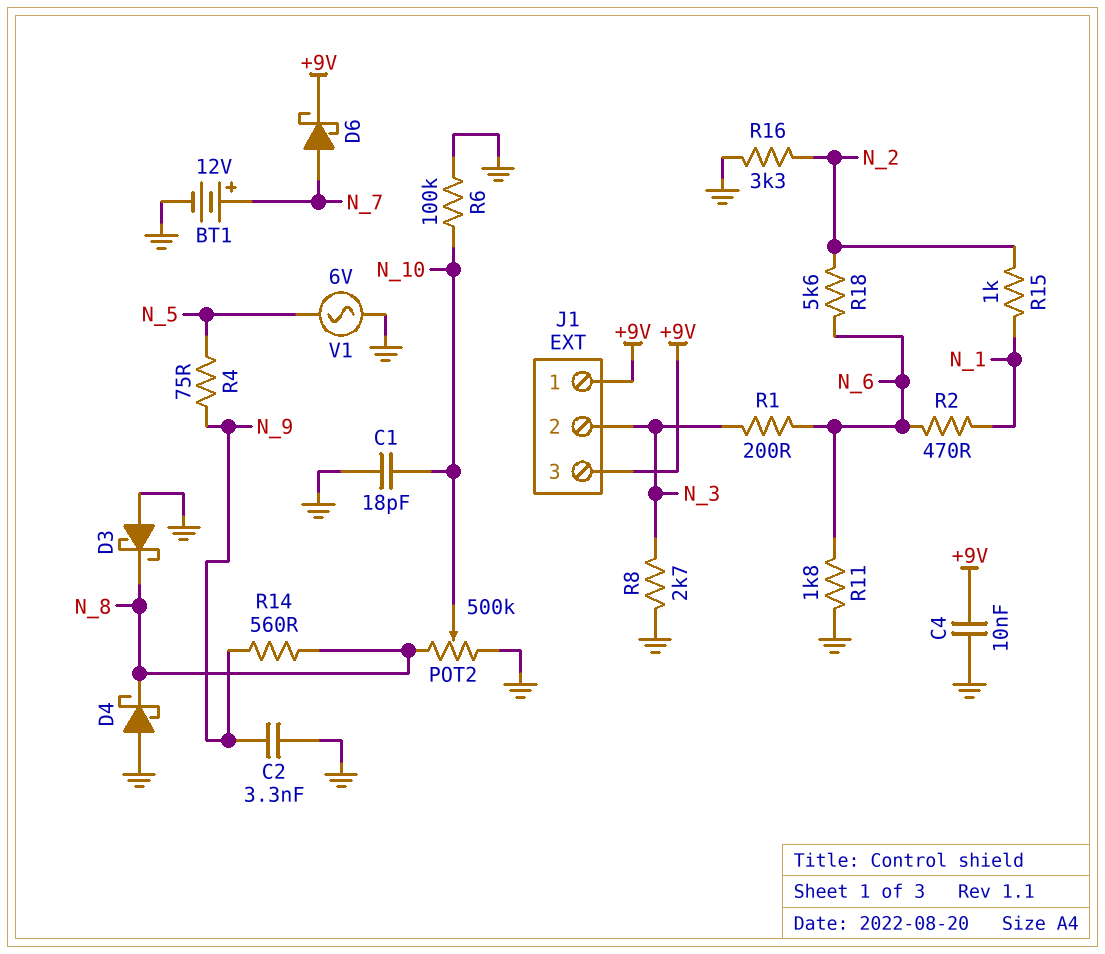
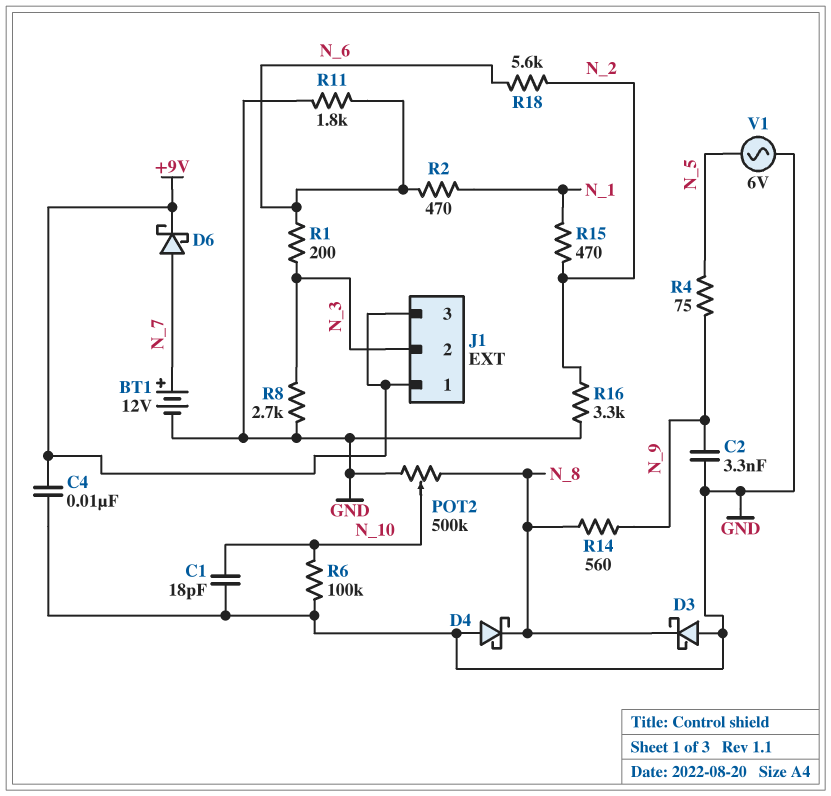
R15: 1k (N_1, N_2) -> 470 (N_1, N_2)

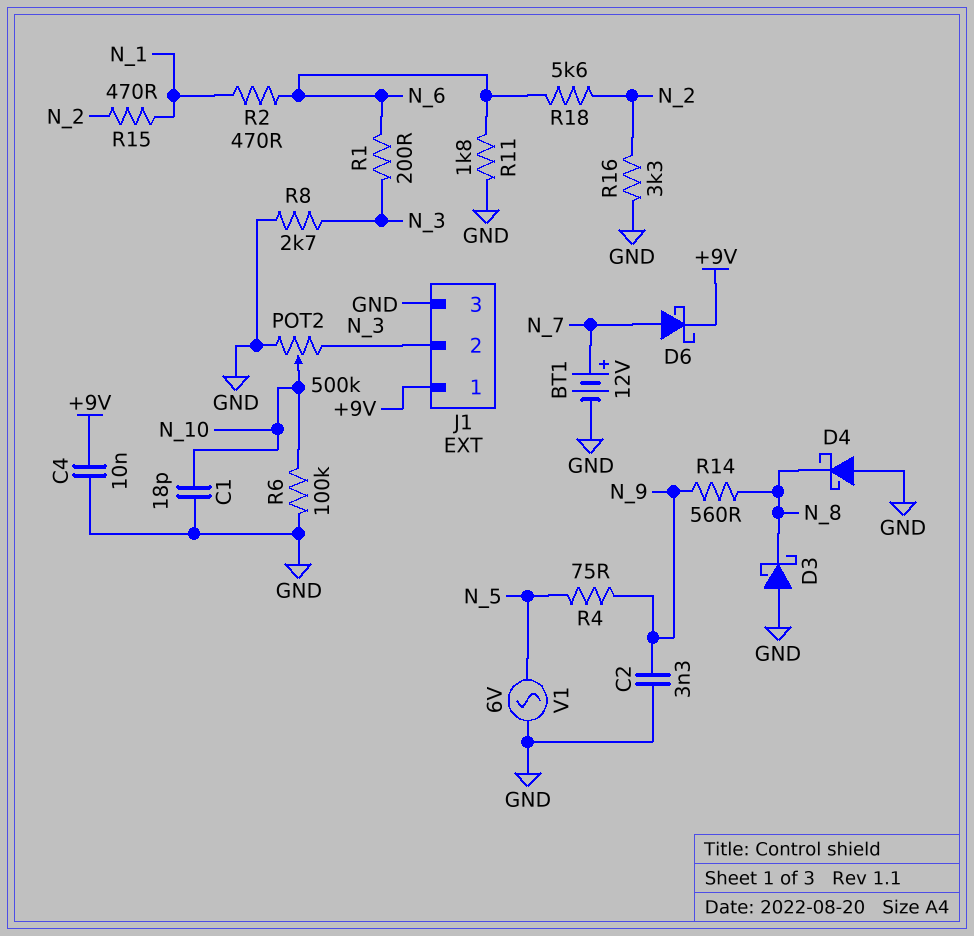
J1 pin 3: +9V -> GND
POT2: 500k (GND, N_8, wiper N_10) -> 500k (GND, N_3, wiper N_10)

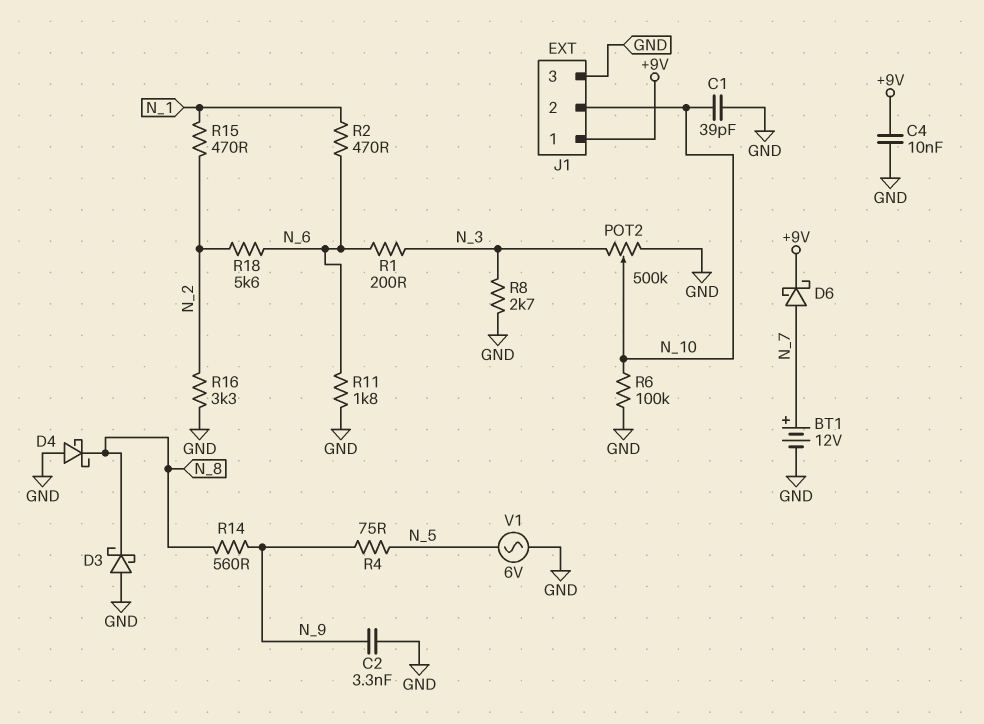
C1: 18pF (GND, N_10) -> 39pF (GND, N_10)
J1 pin 2: N_3 -> N_10

